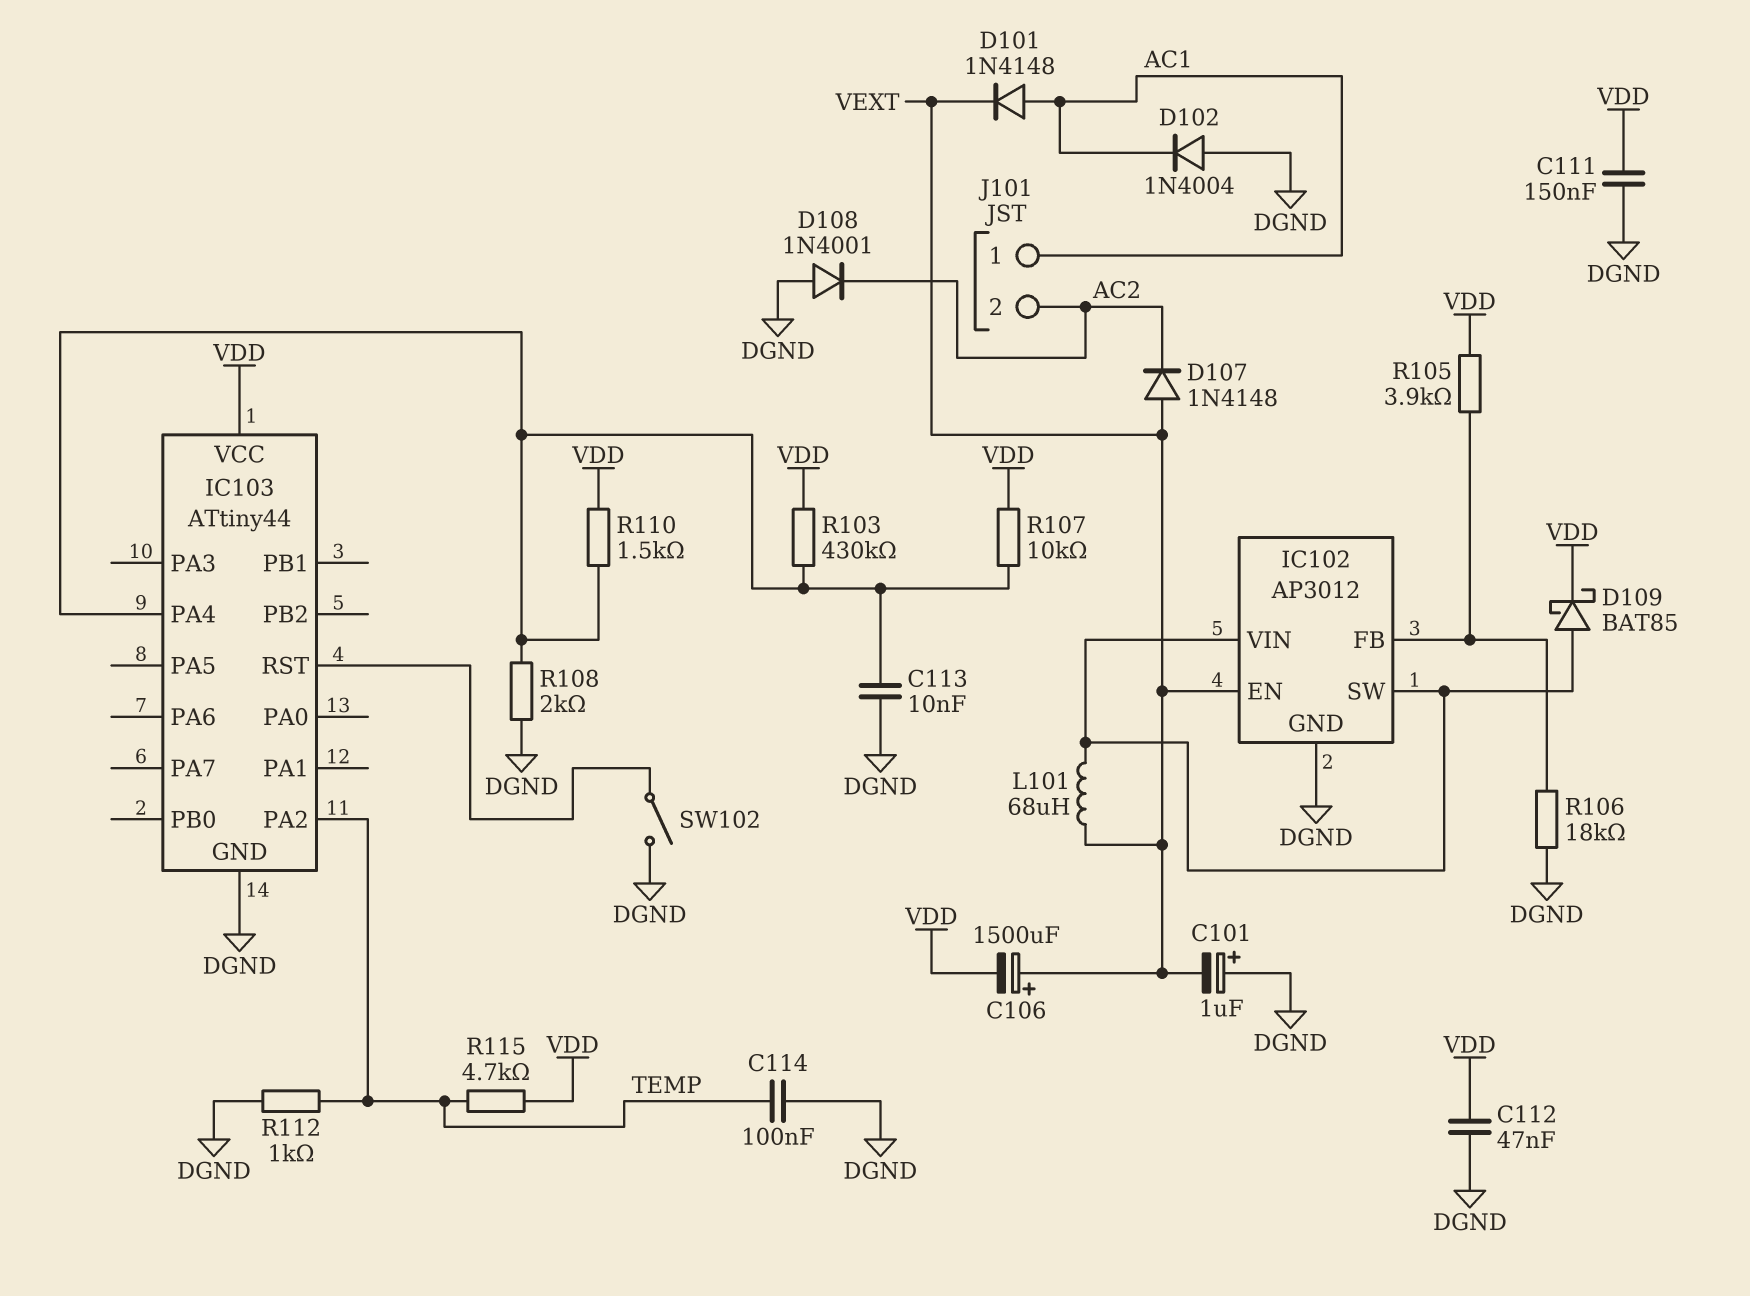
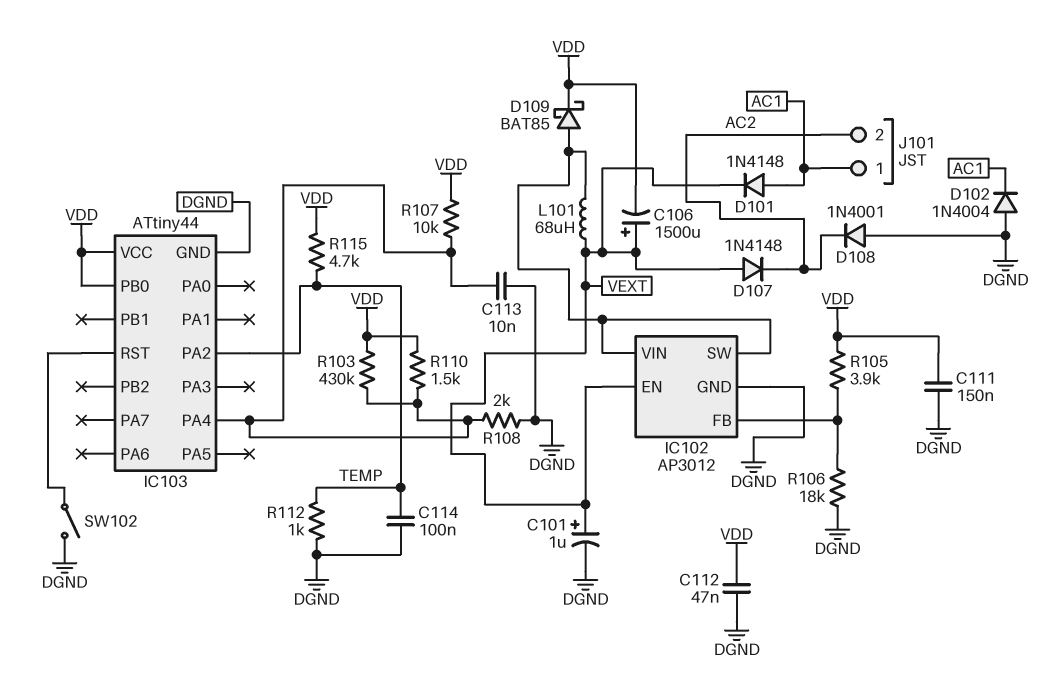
C101: 1uF (plus DGND, minus VEXT) -> 1uF (plus VEXT, minus DGND)
IC103 pin PB0: none -> VDD

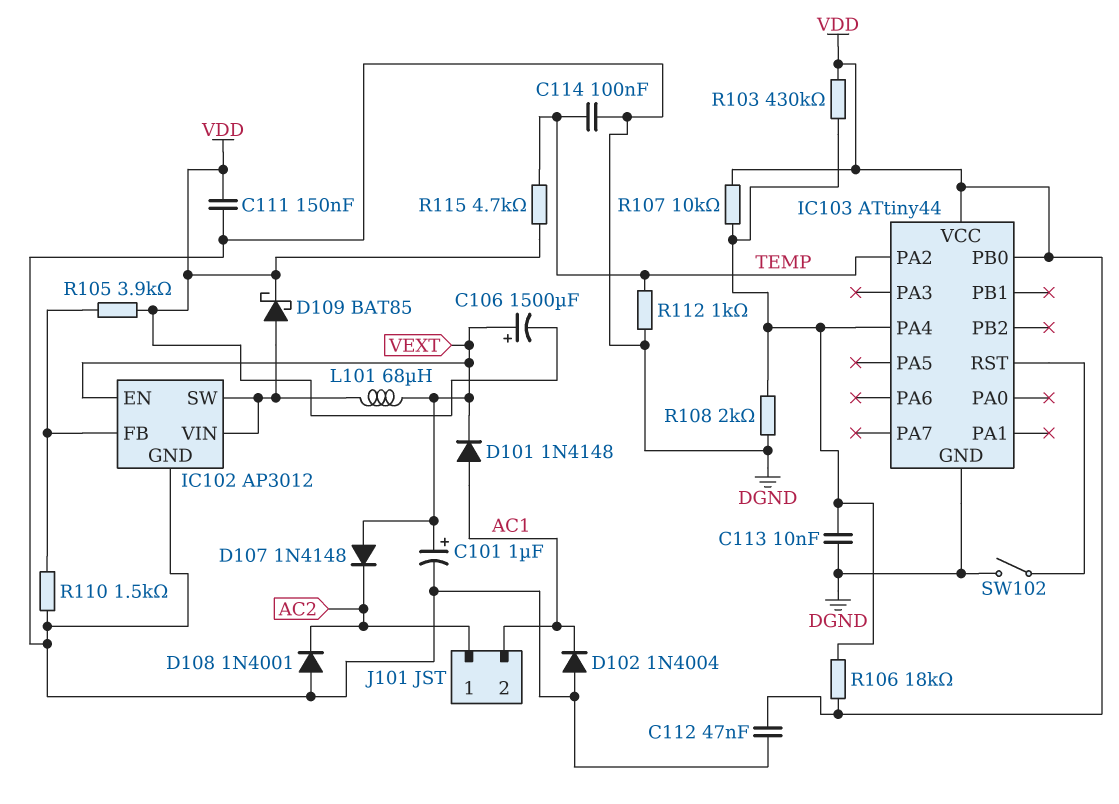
J101 pin 1: AC1 -> AC2
J101 pin 2: AC2 -> AC1
R106: 18k (DGND, IC102/FB) -> 18k (IC103/PA4, VDD)
R110: 1.5k (IC103/PA4, VDD) -> 1.5k (DGND, IC102/FB)

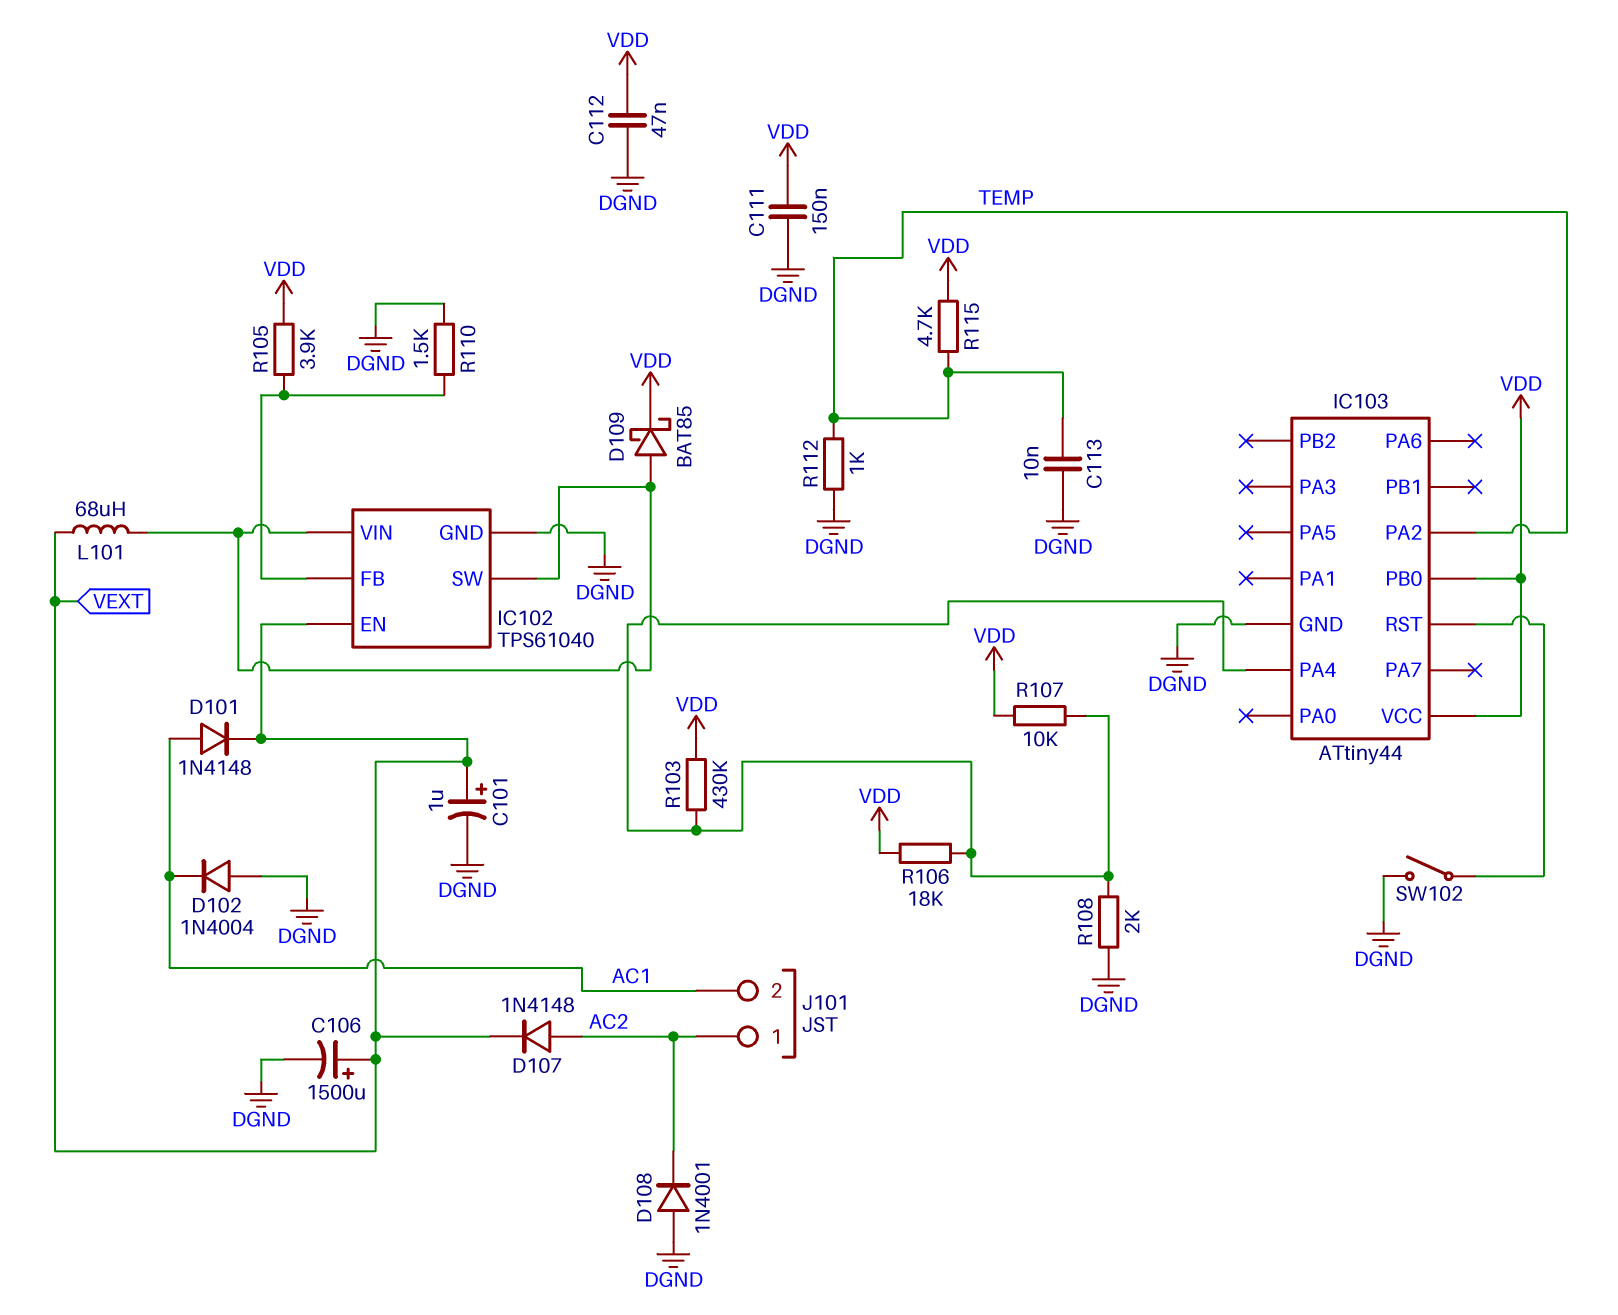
C106: 1500uF (plus VEXT, minus VDD) -> 1500uF (plus VEXT, minus DGND)
C113: 10nF (DGND, IC103/PA4) -> 10nF (DGND, TEMP)
C114: 100nF (DGND, TEMP) -> none
D107: diode 1N4148 (A VEXT, K AC2) -> diode 1N4148 (A AC2, K VEXT)
IC102: AP3012 -> TPS61040

